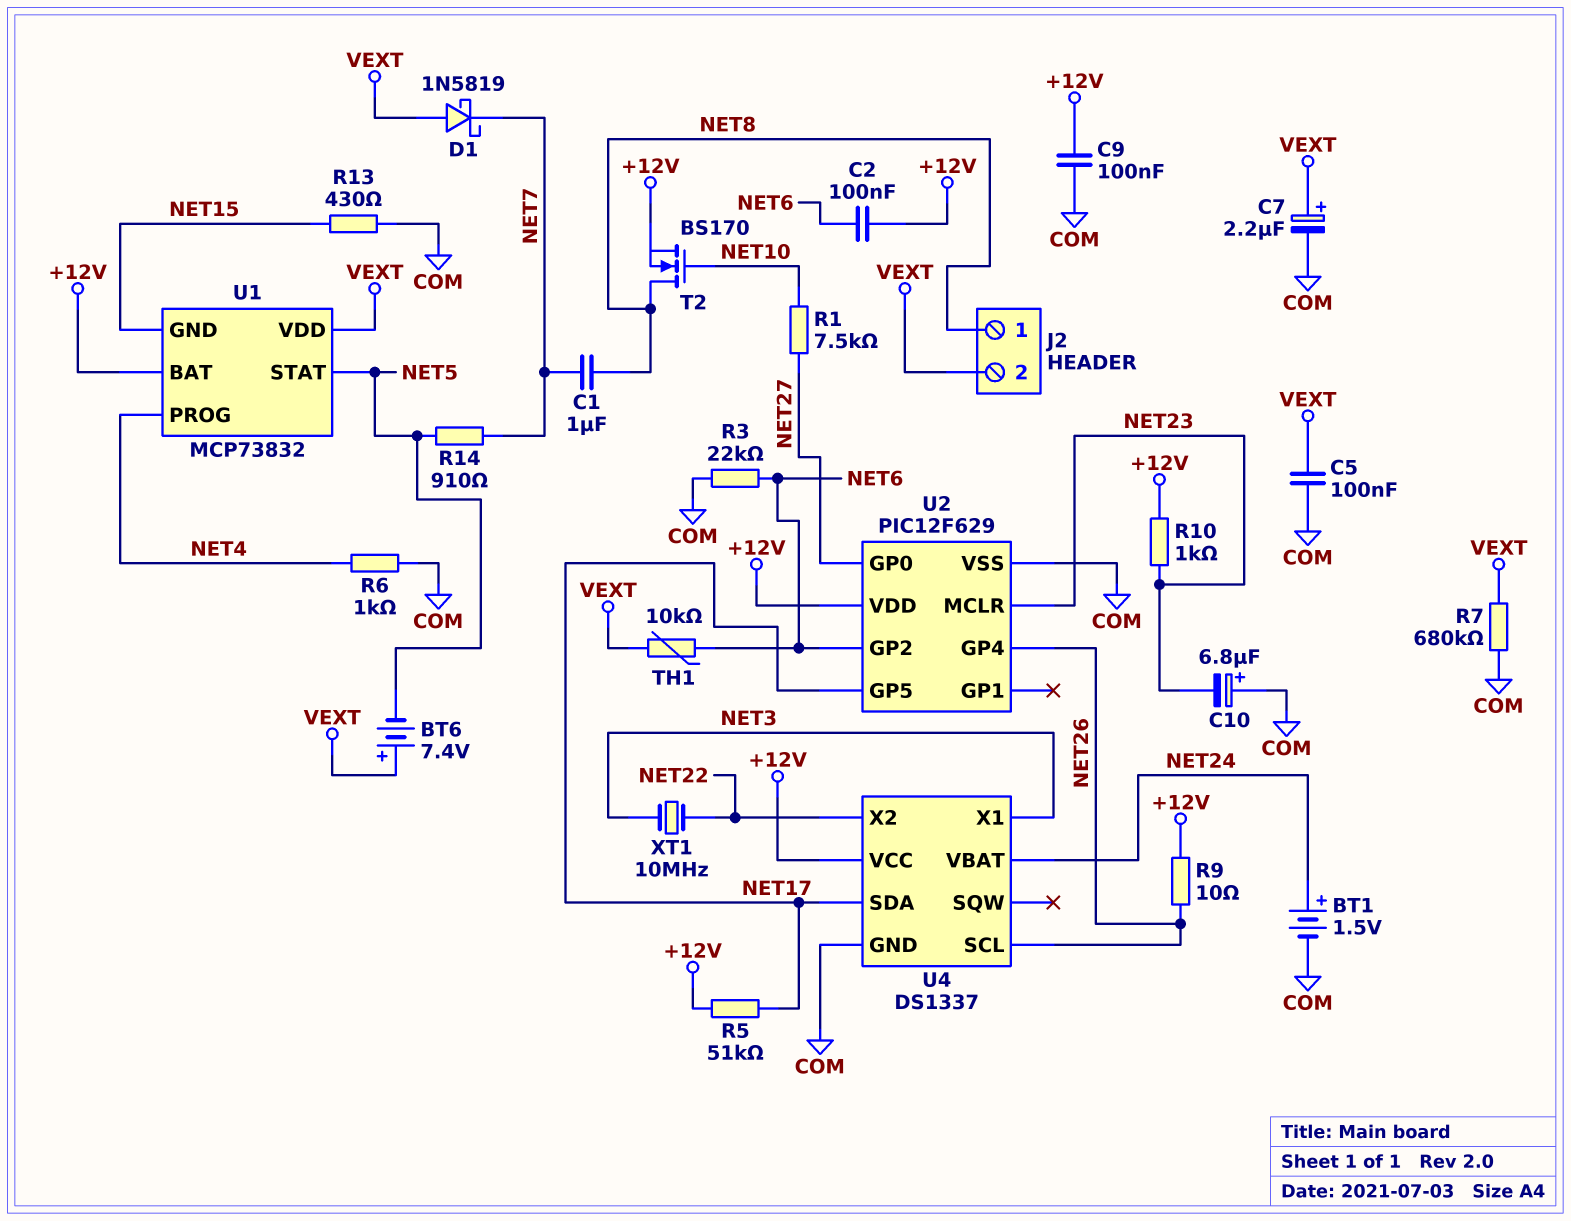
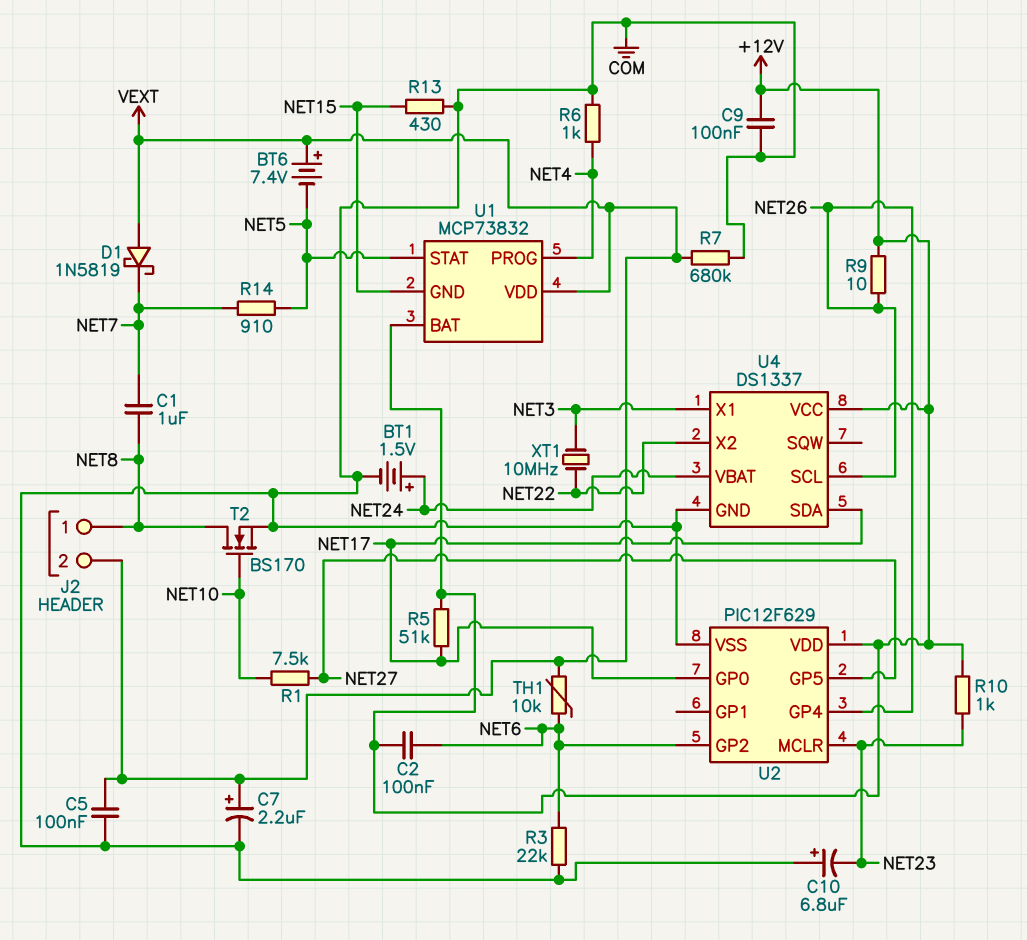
T2: NMOS BS170 (G NET10, D NET8, S +12V) -> NMOS BS170 (G NET10, D NET8, S COM)
U2 pin GP0: NET27 -> NET17
U2 pin GP5: NET17 -> NET27

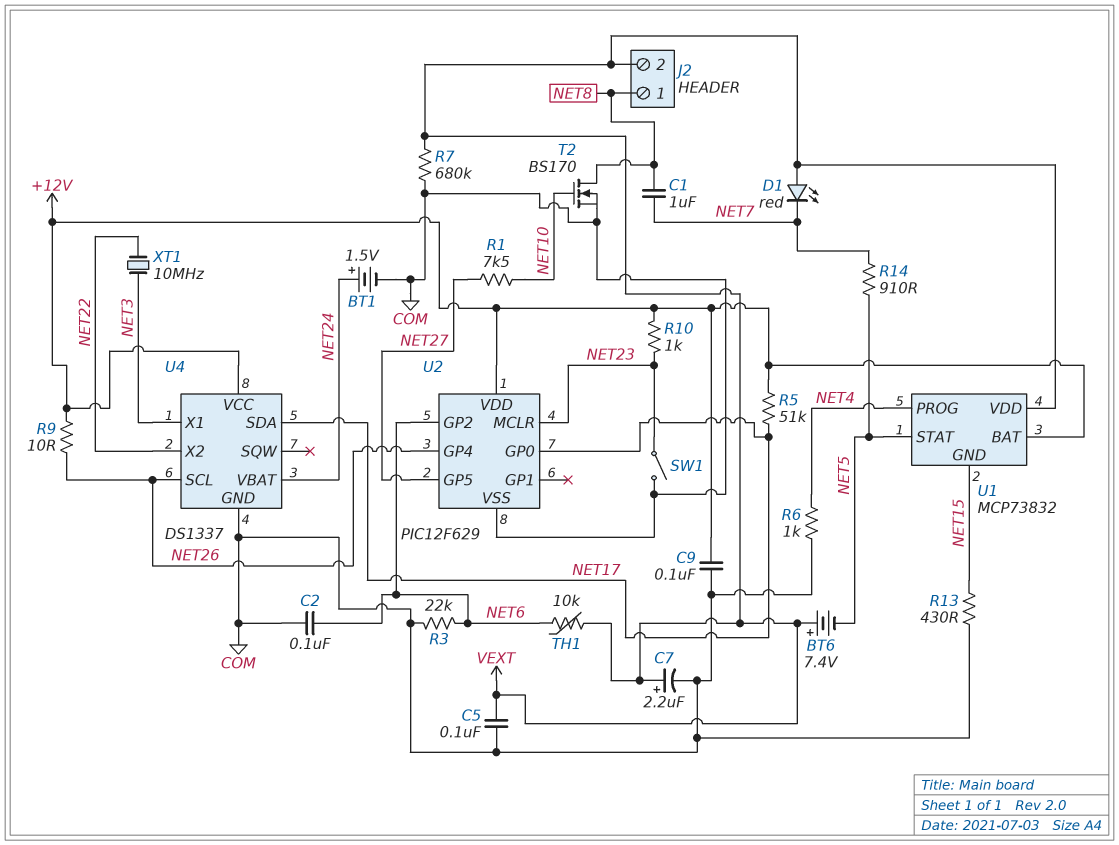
C2: 100nF (+12V, NET6) -> 100nF (COM, NET6)
C10: 6.8uF (plus COM, minus NET23) -> none
D1: schottky 1N5819 (A VEXT, K NET7) -> LED red (A VEXT, K NET7)
SW1: none -> switch (COM, NET23)

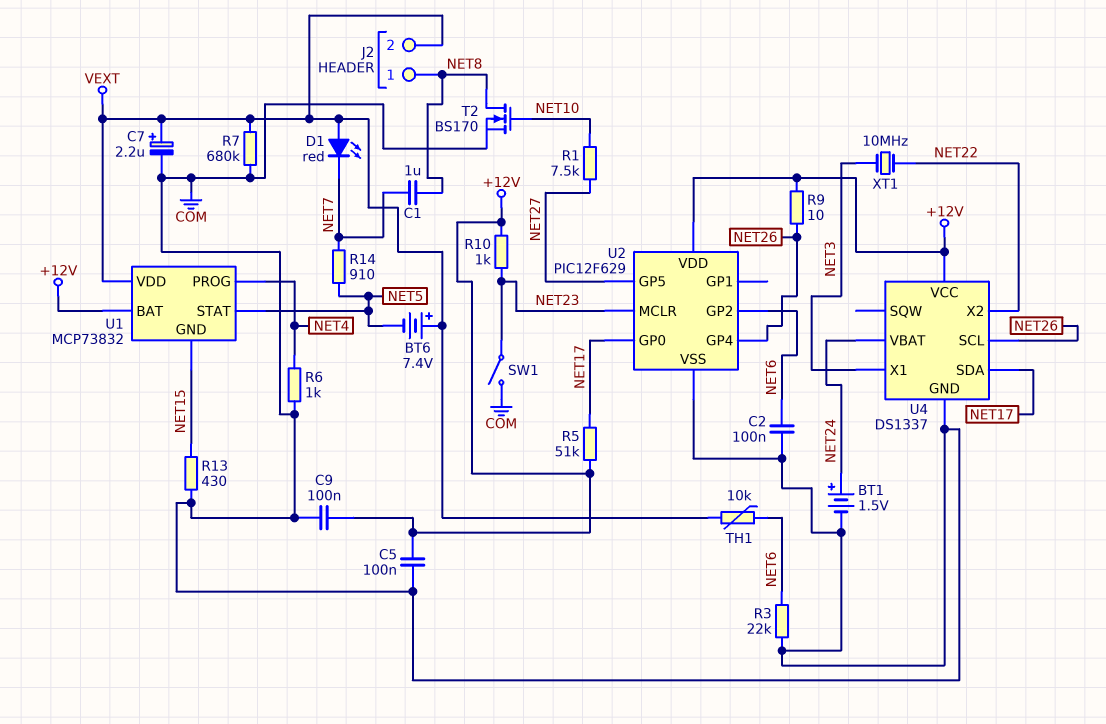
C5: 100nF (COM, VEXT) -> 100nF (+12V, COM)

